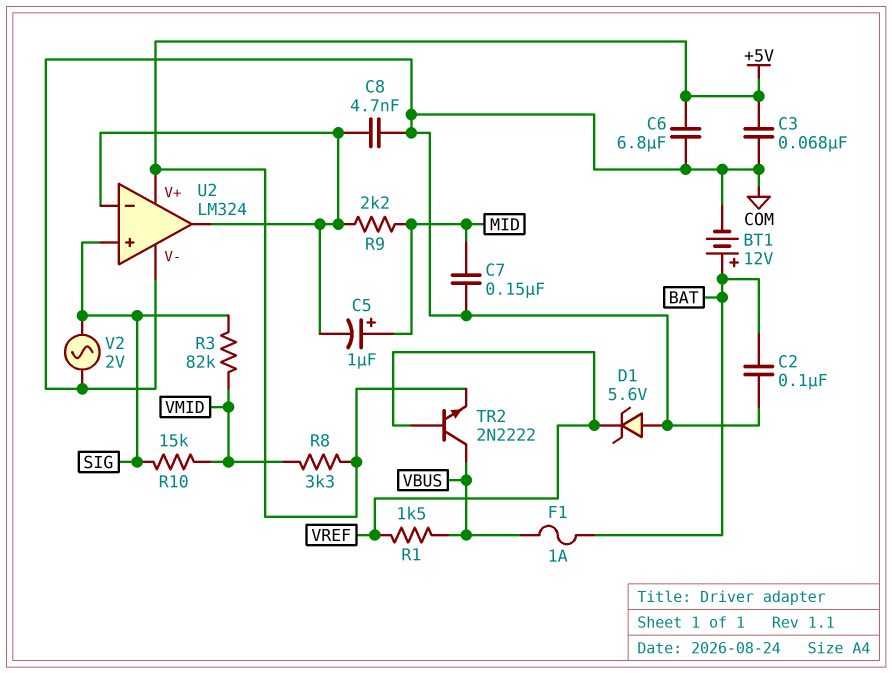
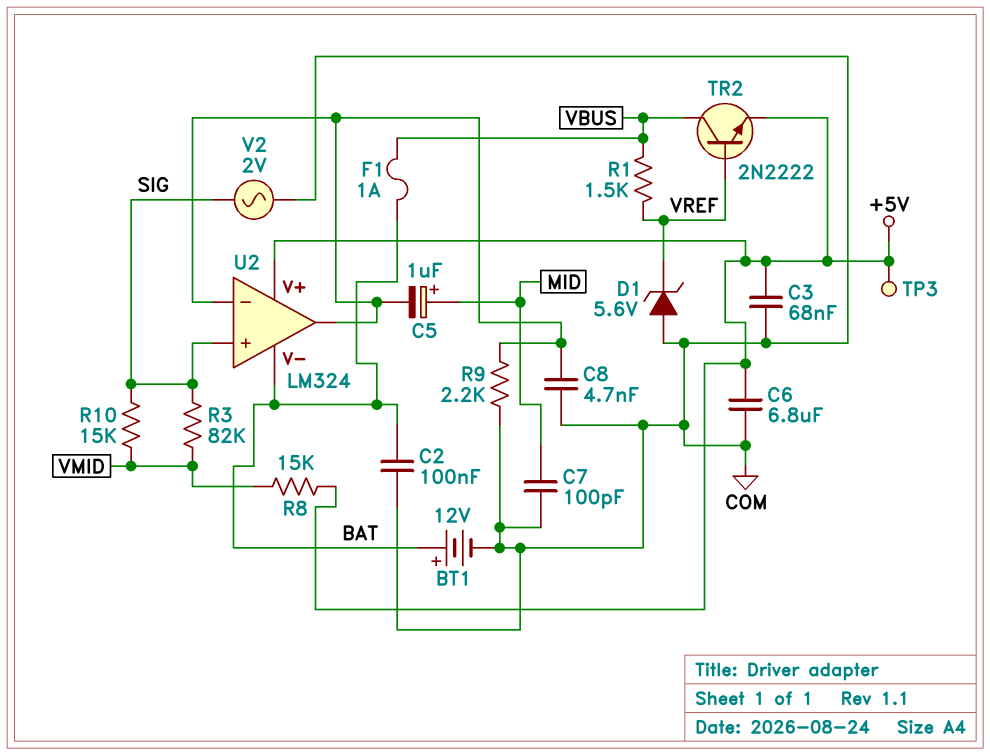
C7: 150nF (COM, MID) -> 100pF (COM, MID)
R8: 3.3k (+5V, VMID) -> 15k (+5V, VMID)
R9: 2.2k (MID, U2/in-) -> 2.2k (COM, U2/in-)
TP3: none -> test point (+5V)
U2 pin V-: COM -> BAT

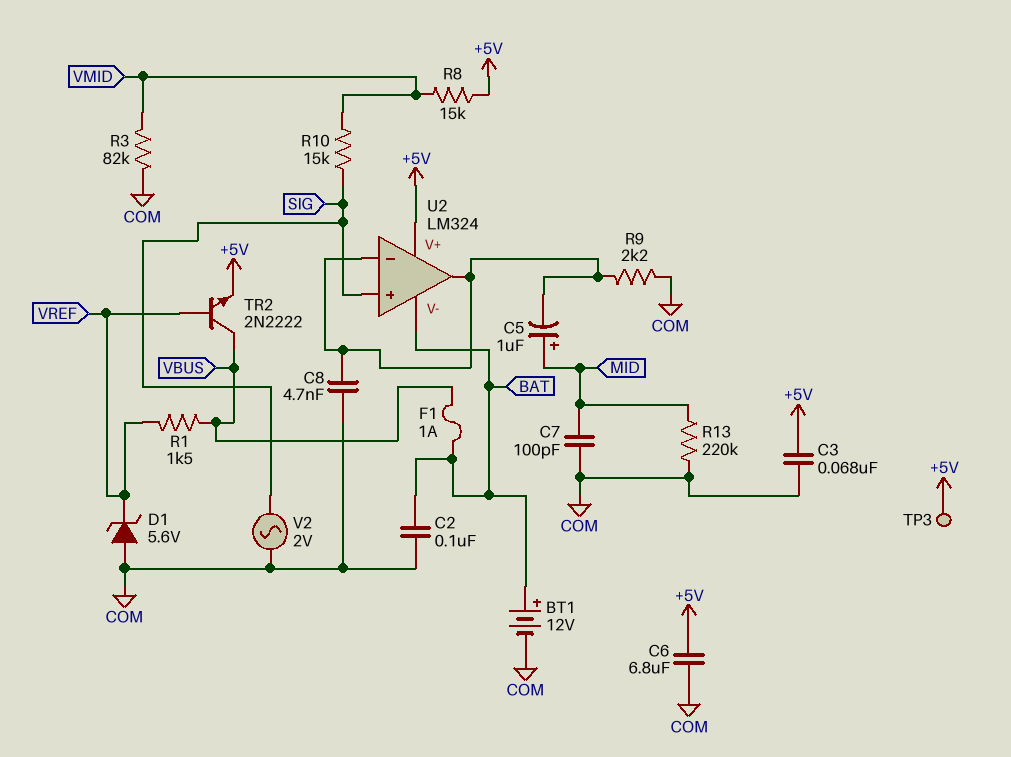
R3: 82k (SIG, VMID) -> 82k (COM, VMID)
R13: none -> 220k (COM, MID)

